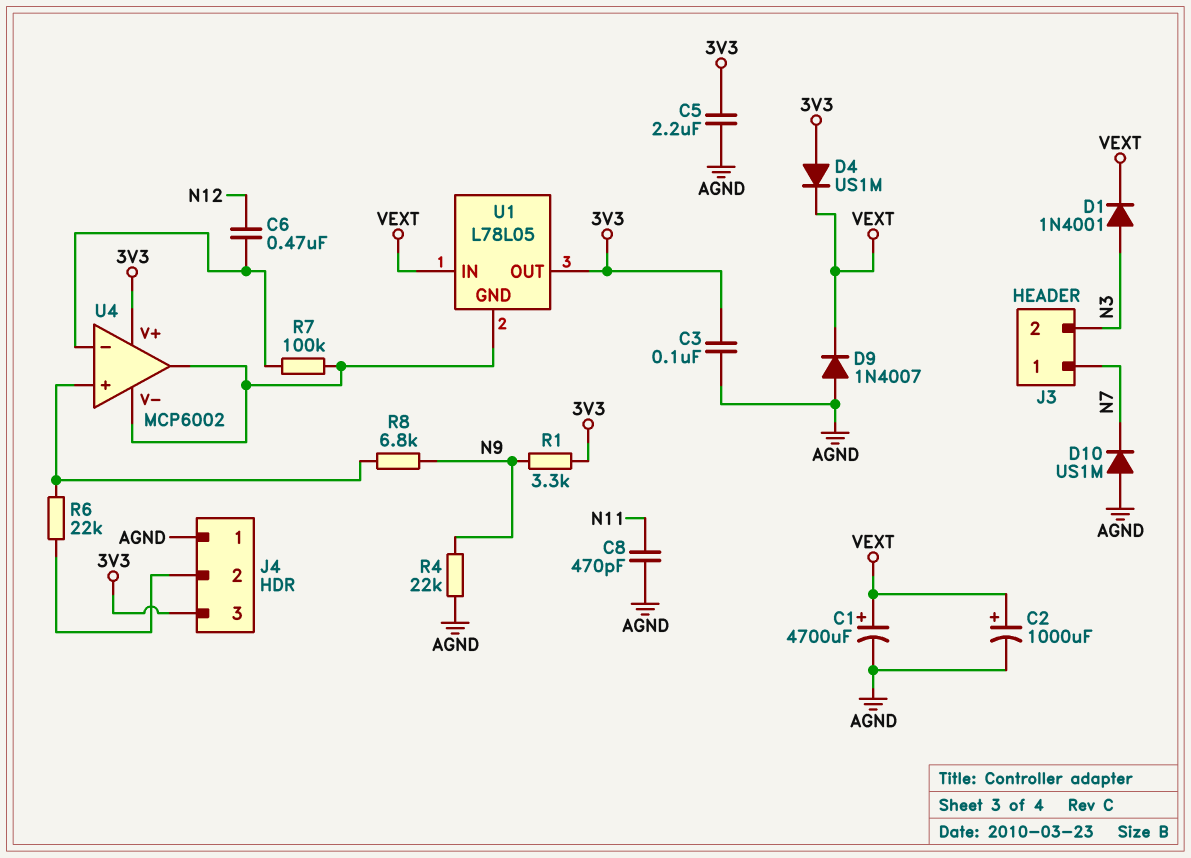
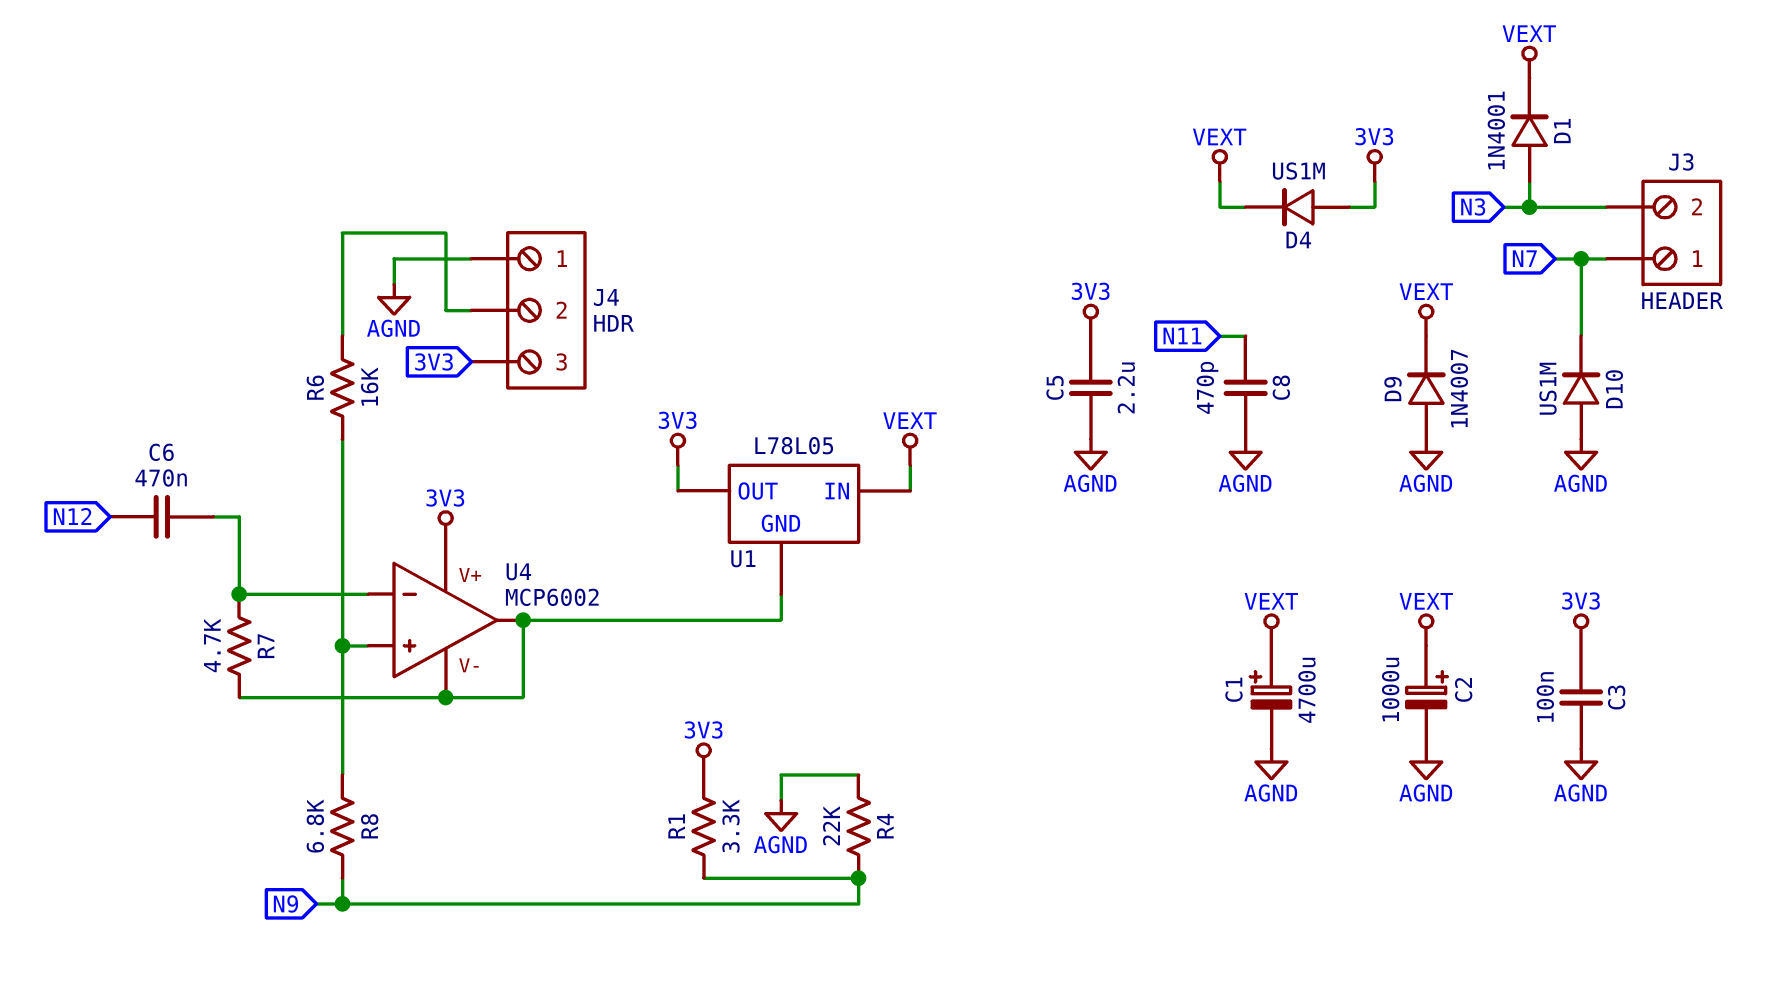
R6: 22k (J4/2, U4/in+) -> 16k (J4/2, U4/in+)
R7: 100k (U1/GND, U4/in-) -> 4.7k (U1/GND, U4/in-)

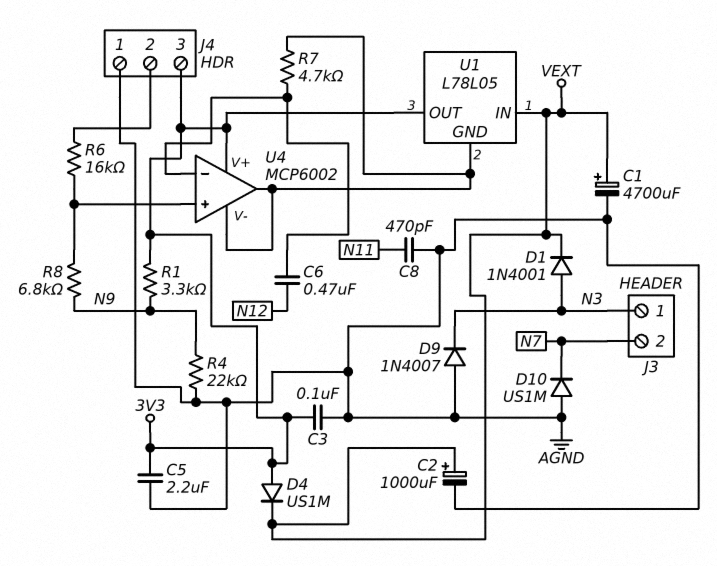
D9: diode 1N4007 (A AGND, K VEXT) -> diode 1N4007 (A AGND, K N3)
J3 pin 1: N7 -> N3
J3 pin 2: N3 -> N7

